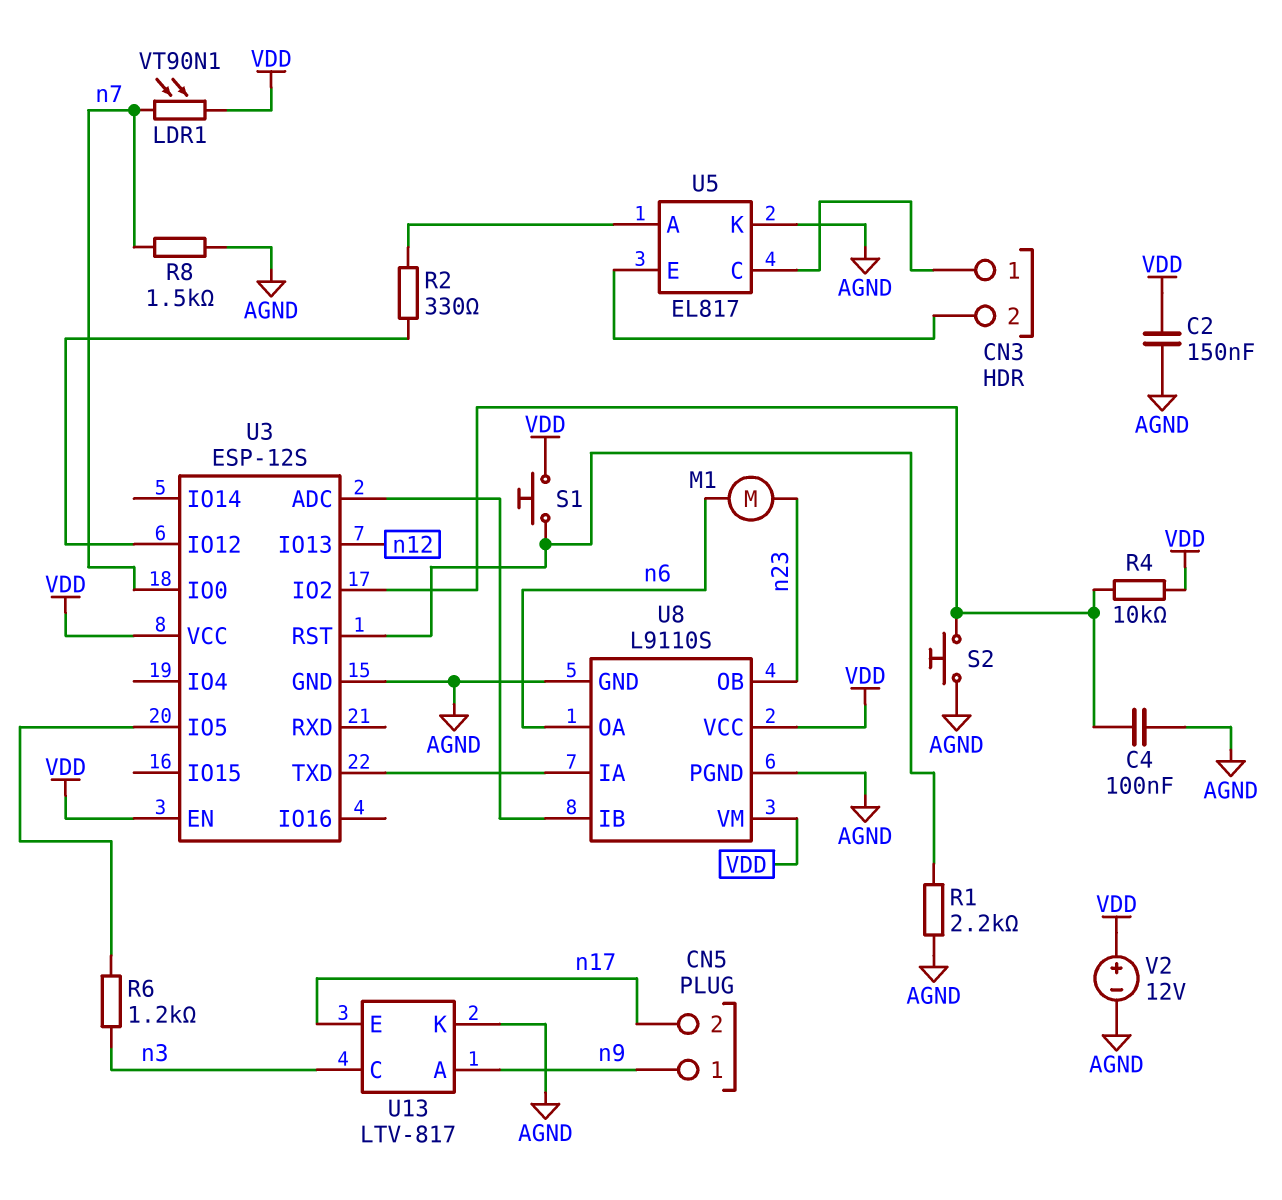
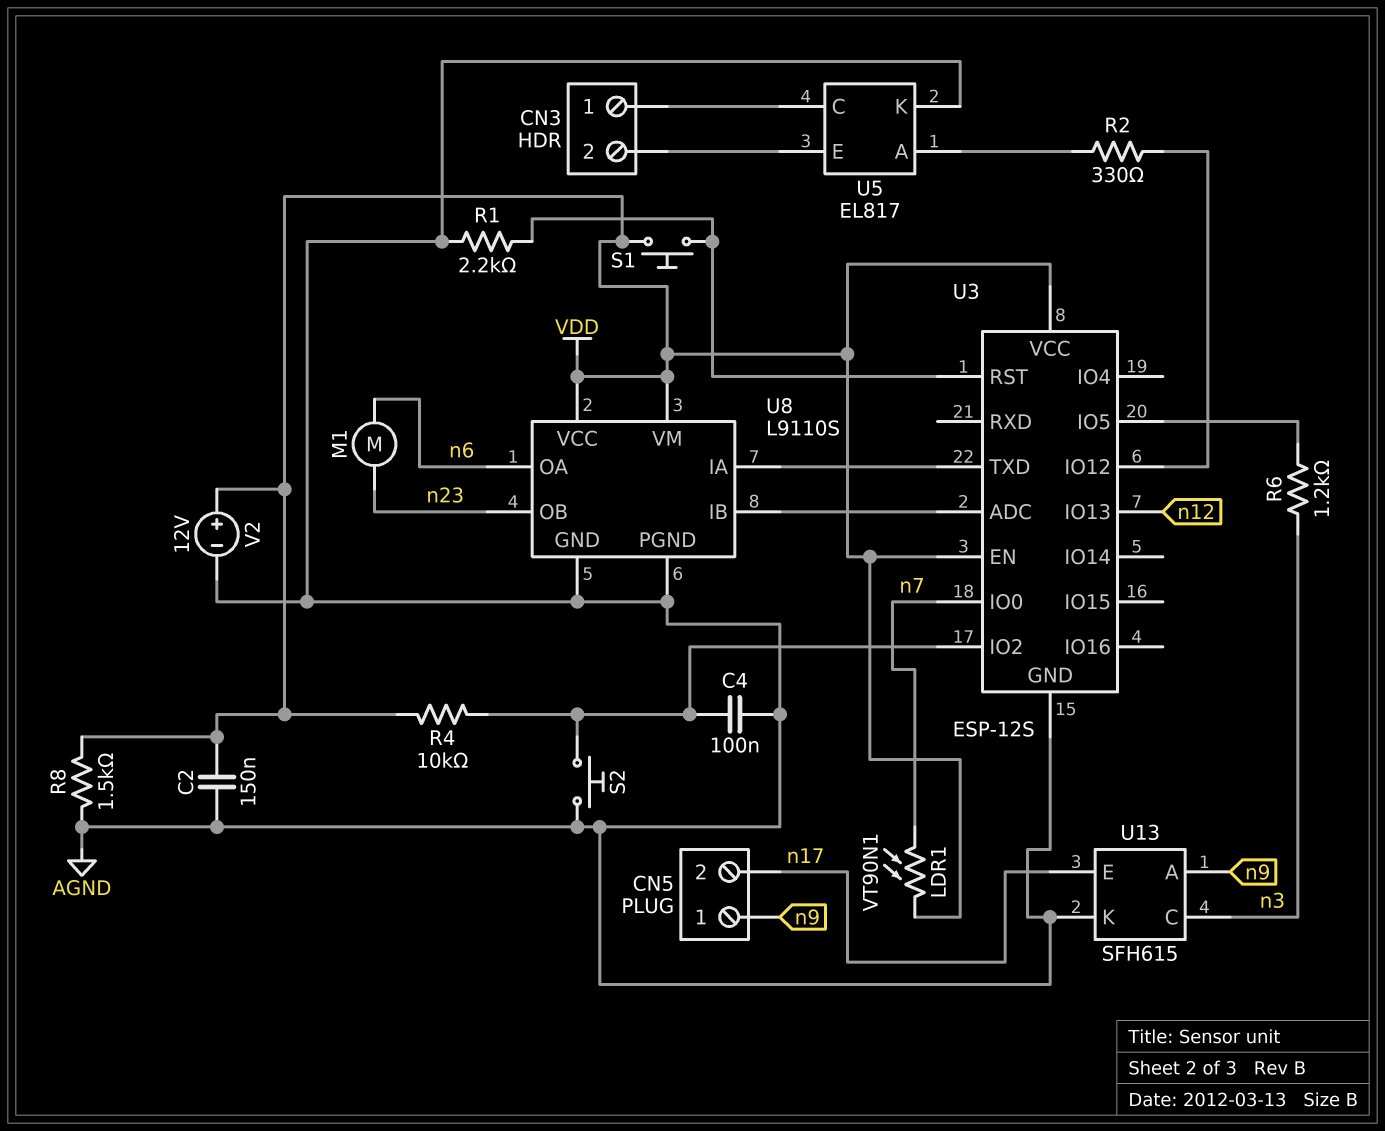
R8: 1.5k (AGND, n7) -> 1.5k (AGND, VDD)
U13: LTV-817 -> SFH615

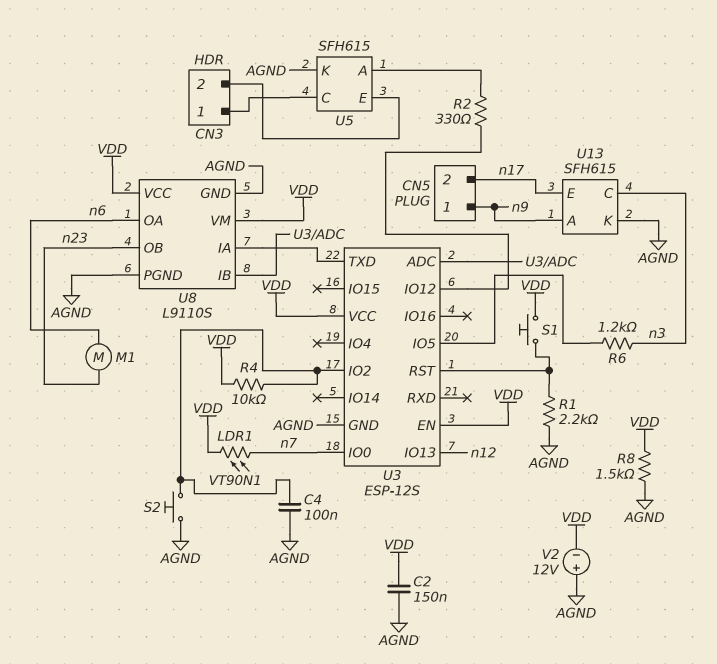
U5: EL817 -> SFH615
V2: 12V (plus VDD, minus AGND) -> 12V (plus AGND, minus VDD)

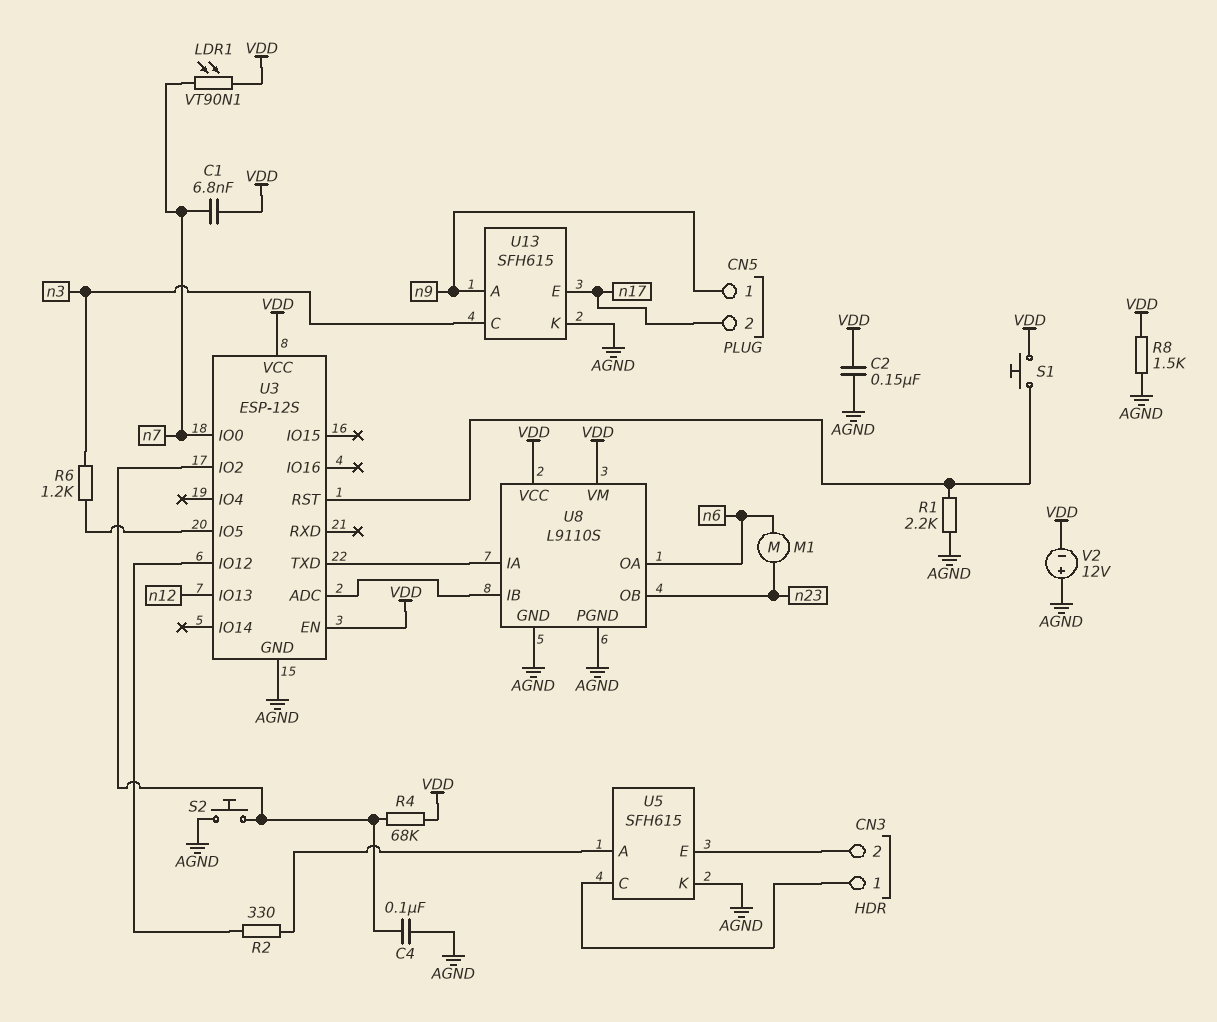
C1: none -> 6.8nF (VDD, n7)
R4: 10k (U3/IO2, VDD) -> 68k (U3/IO2, VDD)

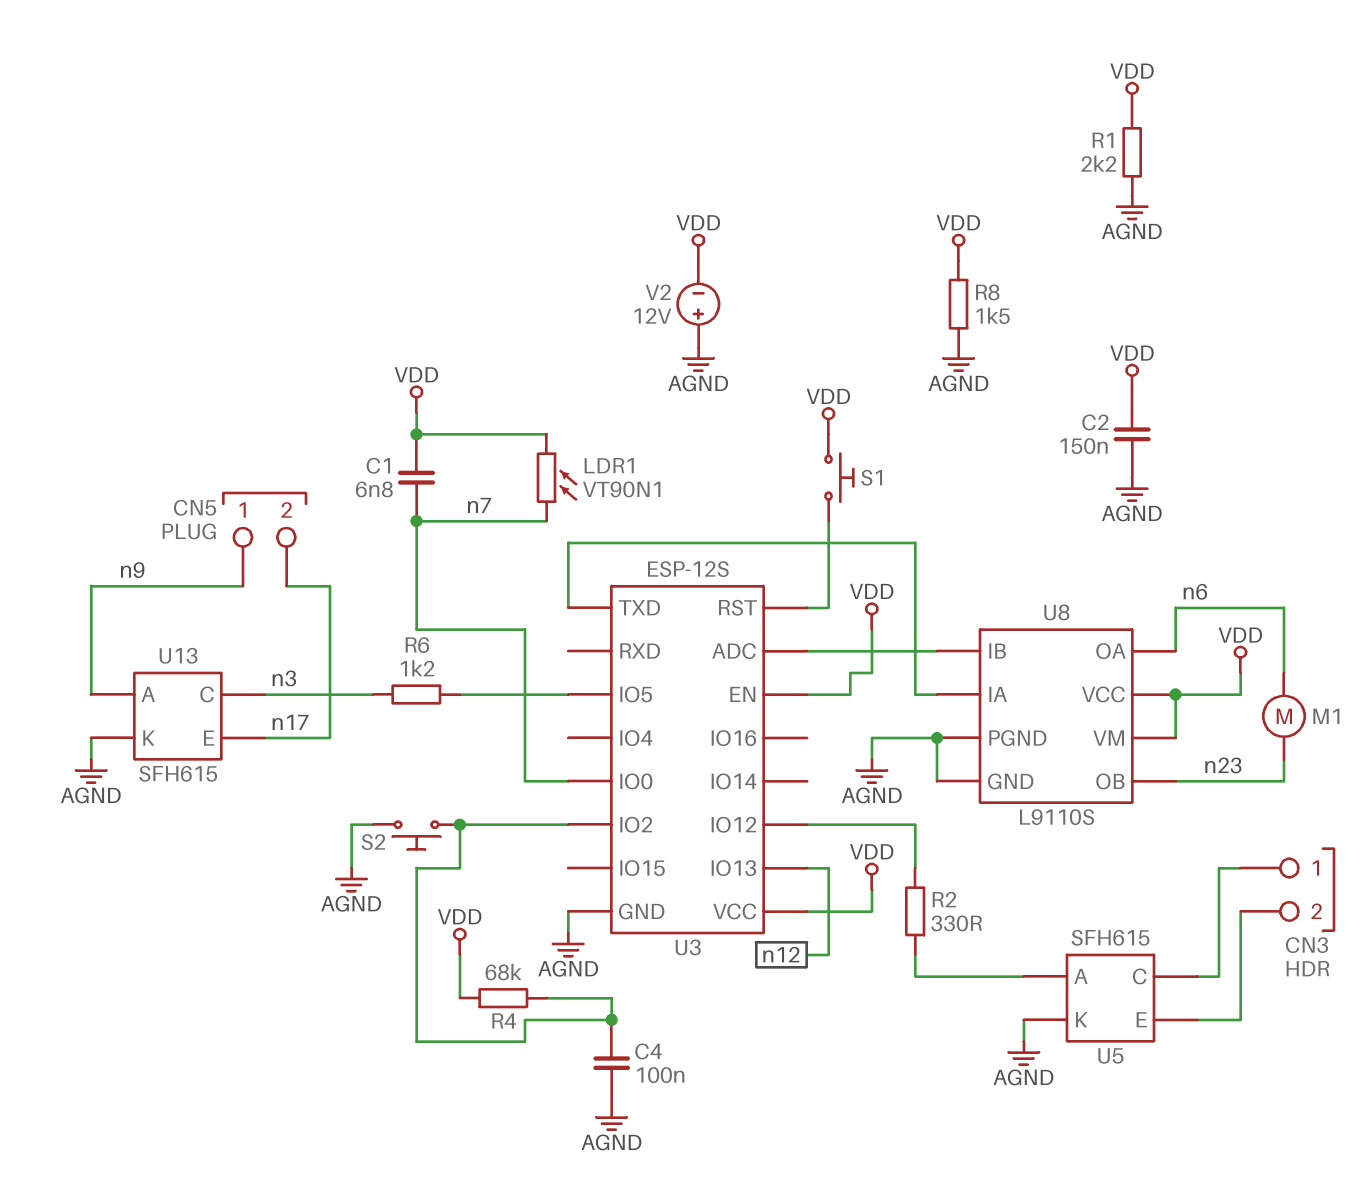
R1: 2.2k (AGND, U3/RST) -> 2.2k (AGND, VDD)

